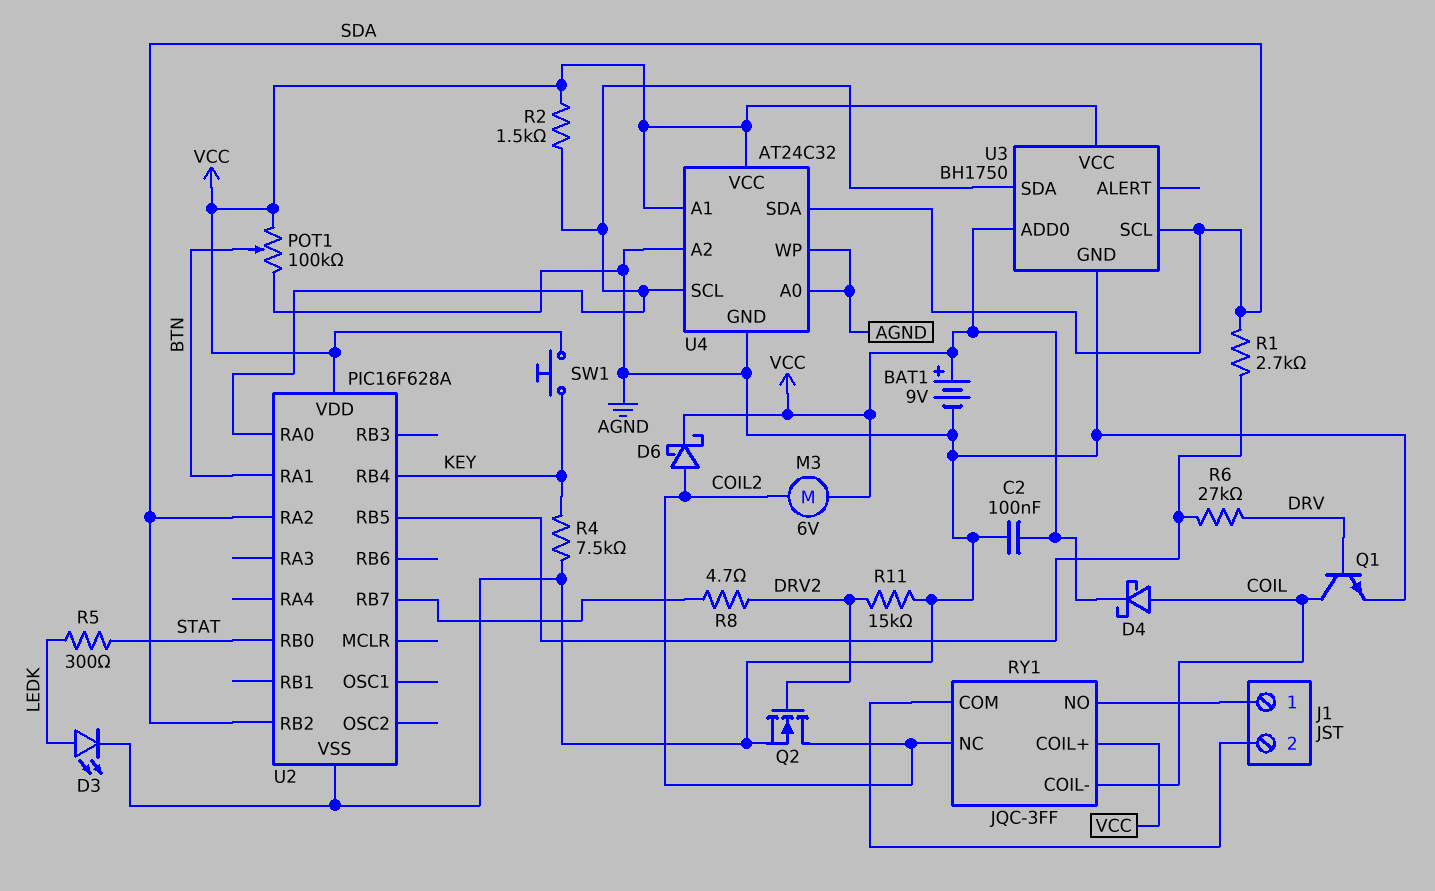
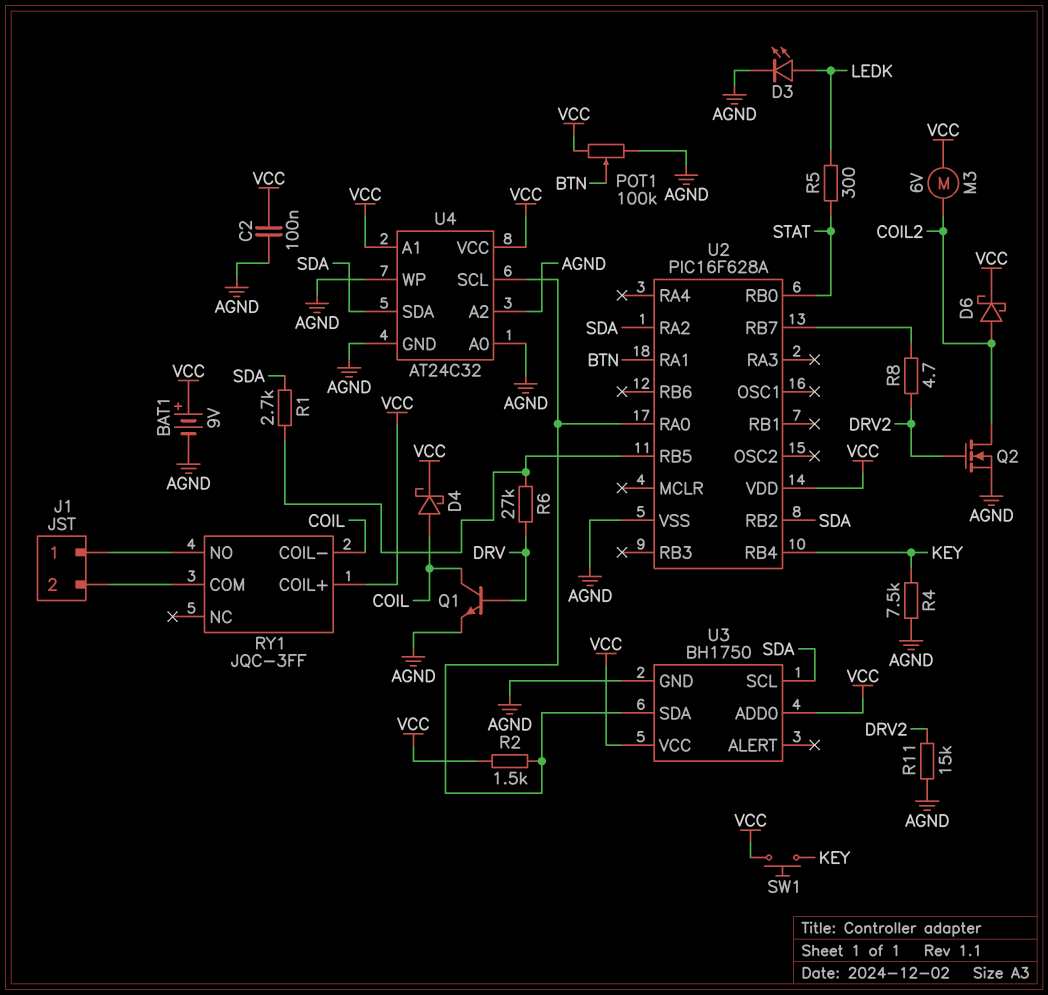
RY1 pin NC: COIL2 -> none

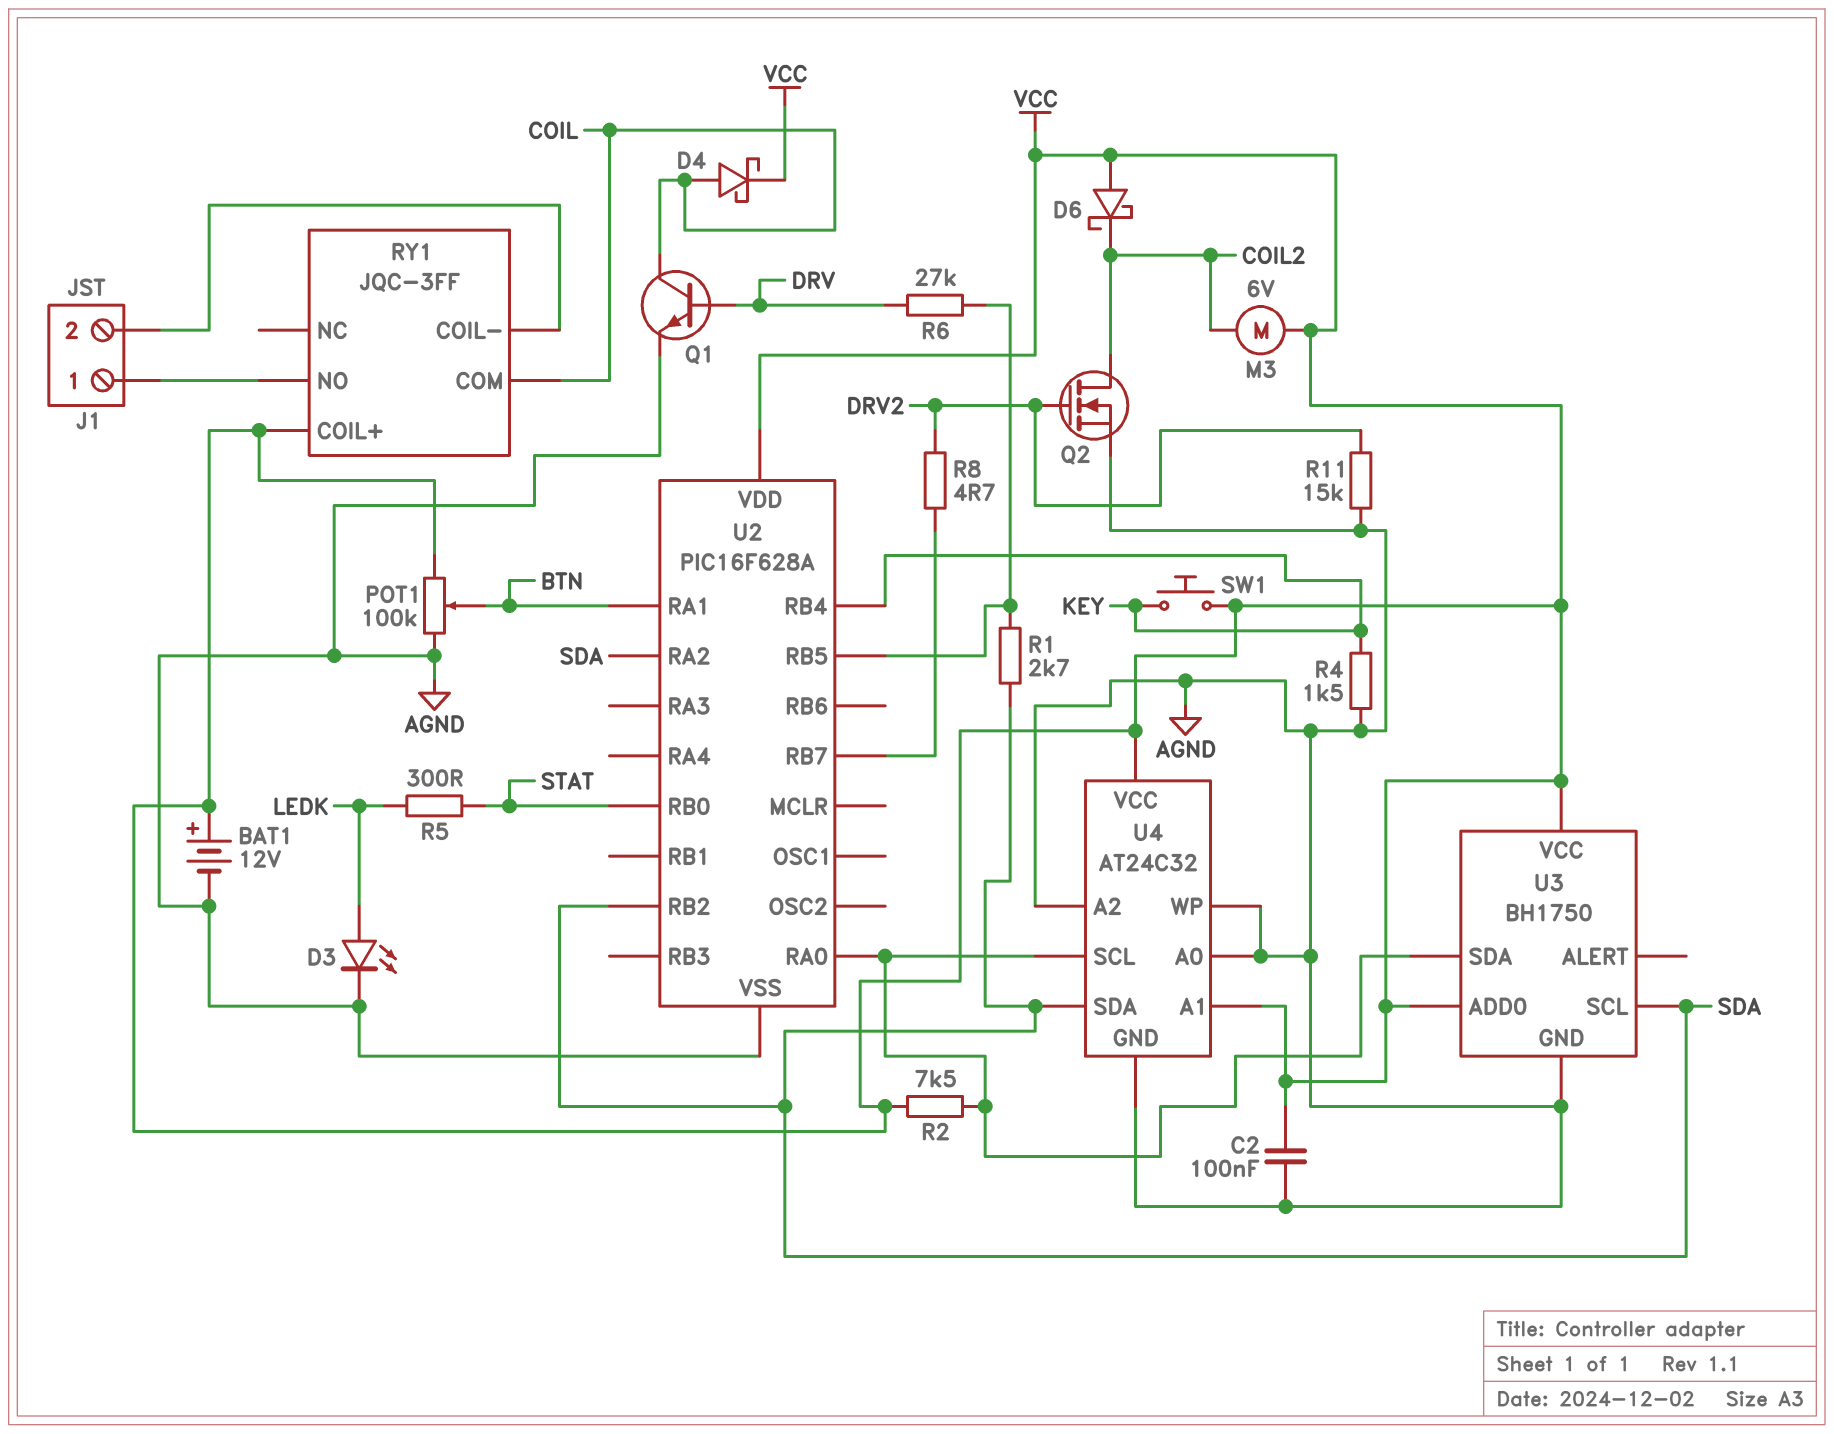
BAT1: 9V (plus VCC, minus AGND) -> 12V (plus VCC, minus AGND)
D6: schottky (A COIL2, K VCC) -> schottky (A VCC, K COIL2)
R2: 1.5k (U2/RA0, VCC) -> 7.5k (U2/RA0, VCC)
R4: 7.5k (AGND, KEY) -> 1.5k (AGND, KEY)
RY1 pin COIL-: COIL -> J1/2
RY1 pin COM: J1/2 -> COIL

